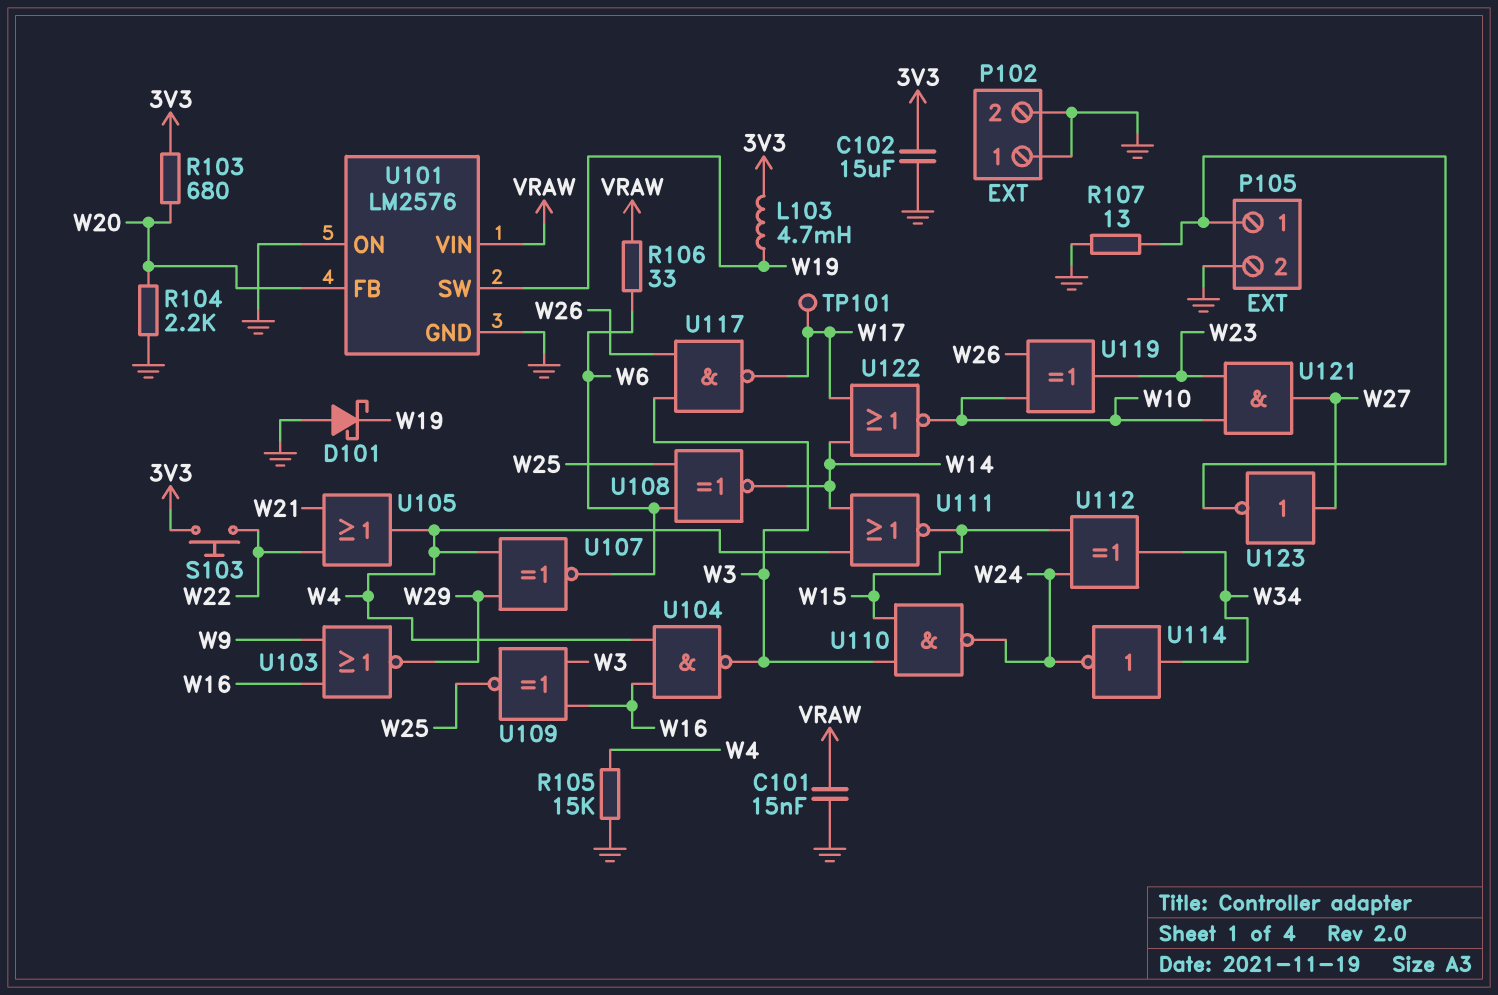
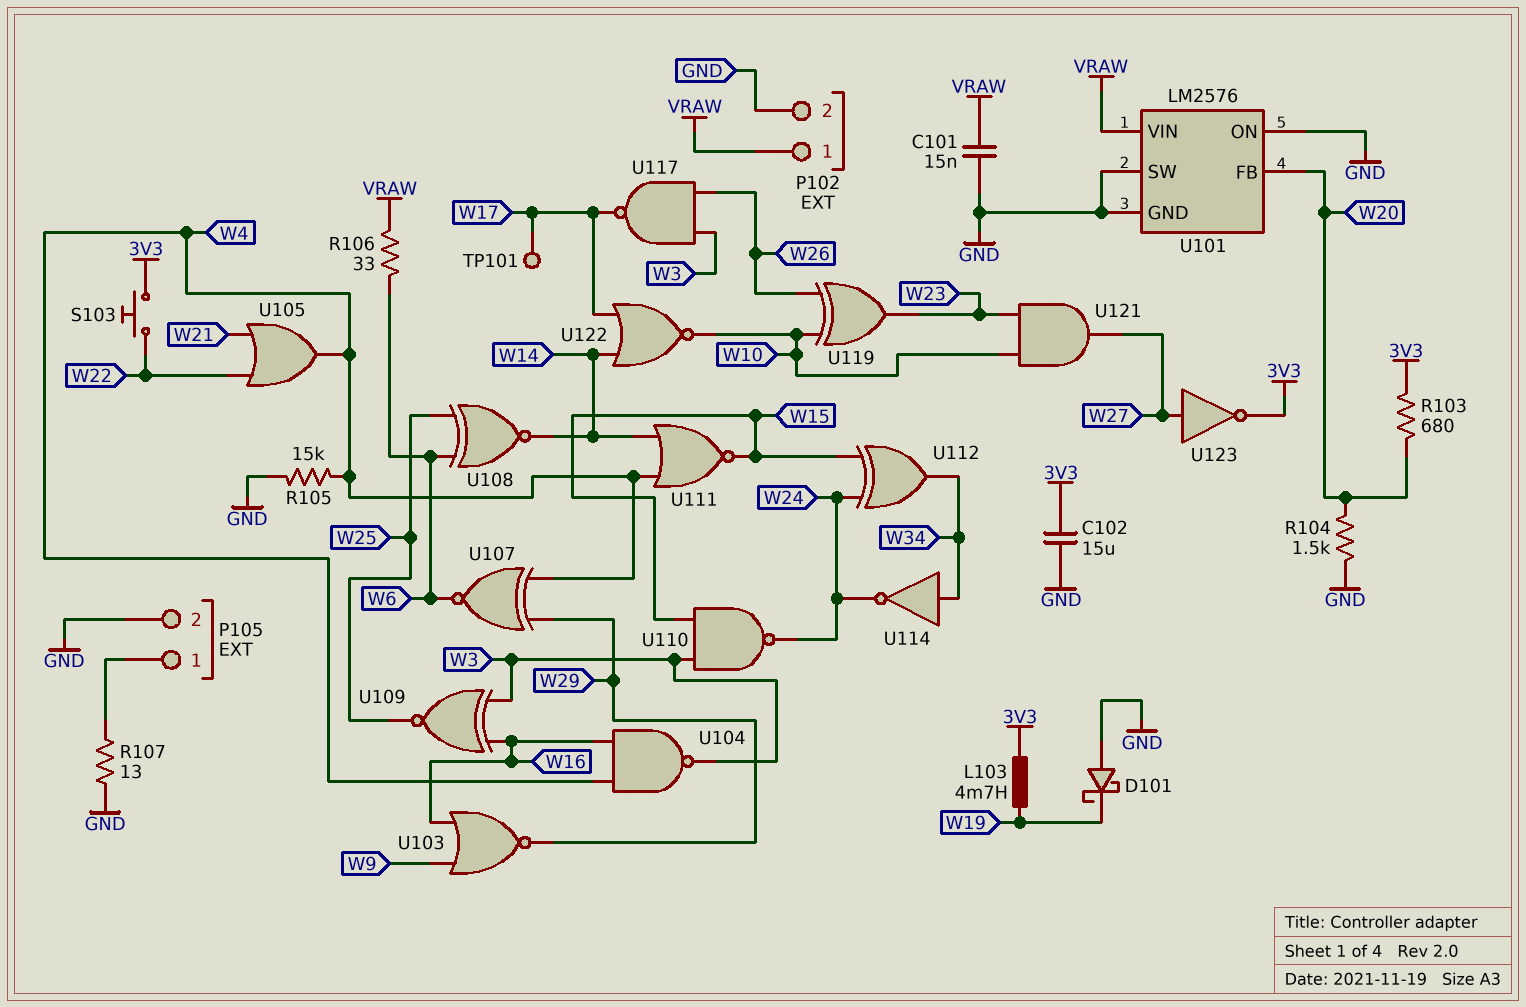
P102 pin 1: GND -> VRAW
R104: 2.2k (GND, W20) -> 1.5k (GND, W20)
U101 pin SW: W19 -> GND
U123: NOT (in W27, out P105/1) -> NOT (in W27, out 3V3)

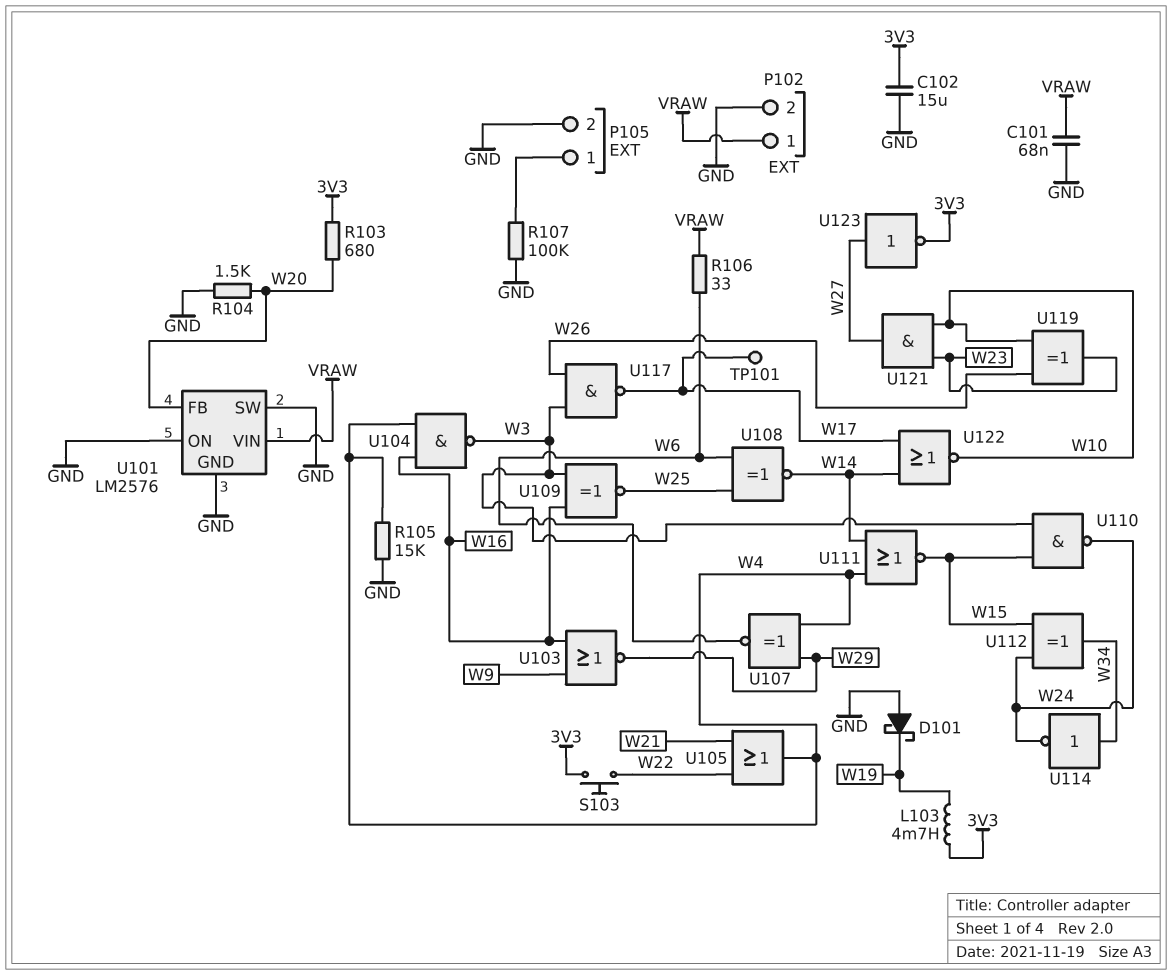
C101: 15nF (GND, VRAW) -> 68nF (GND, VRAW)
R107: 13 (GND, P105/1) -> 100k (GND, P105/1)

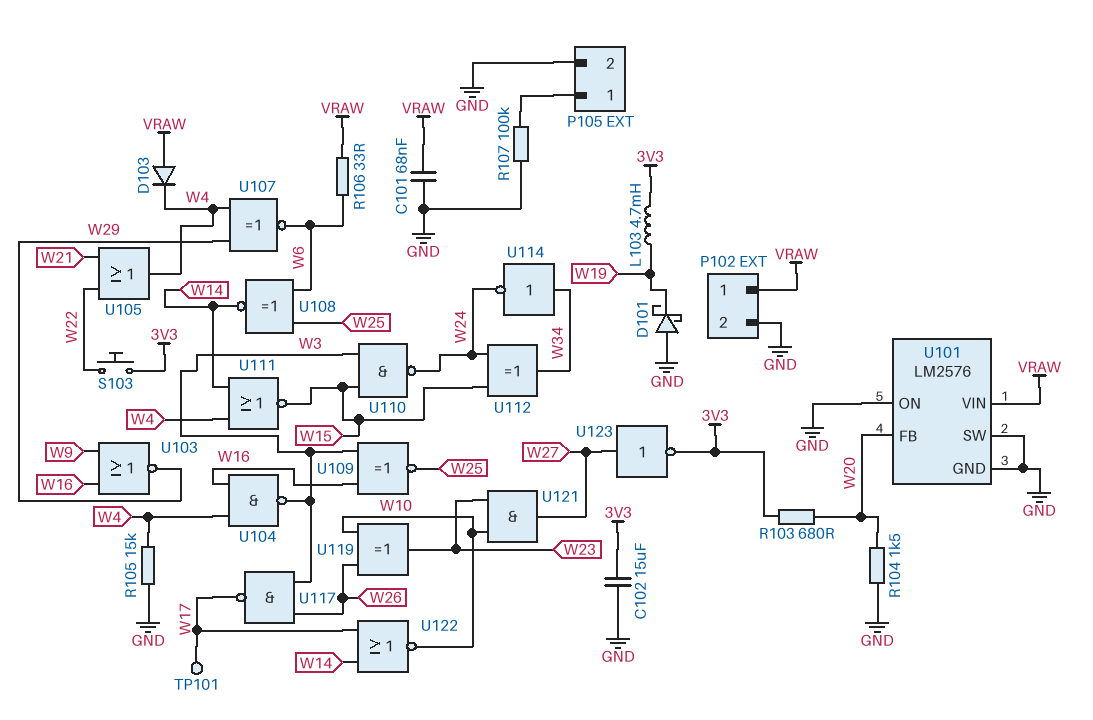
D103: none -> diode (A VRAW, K W4)

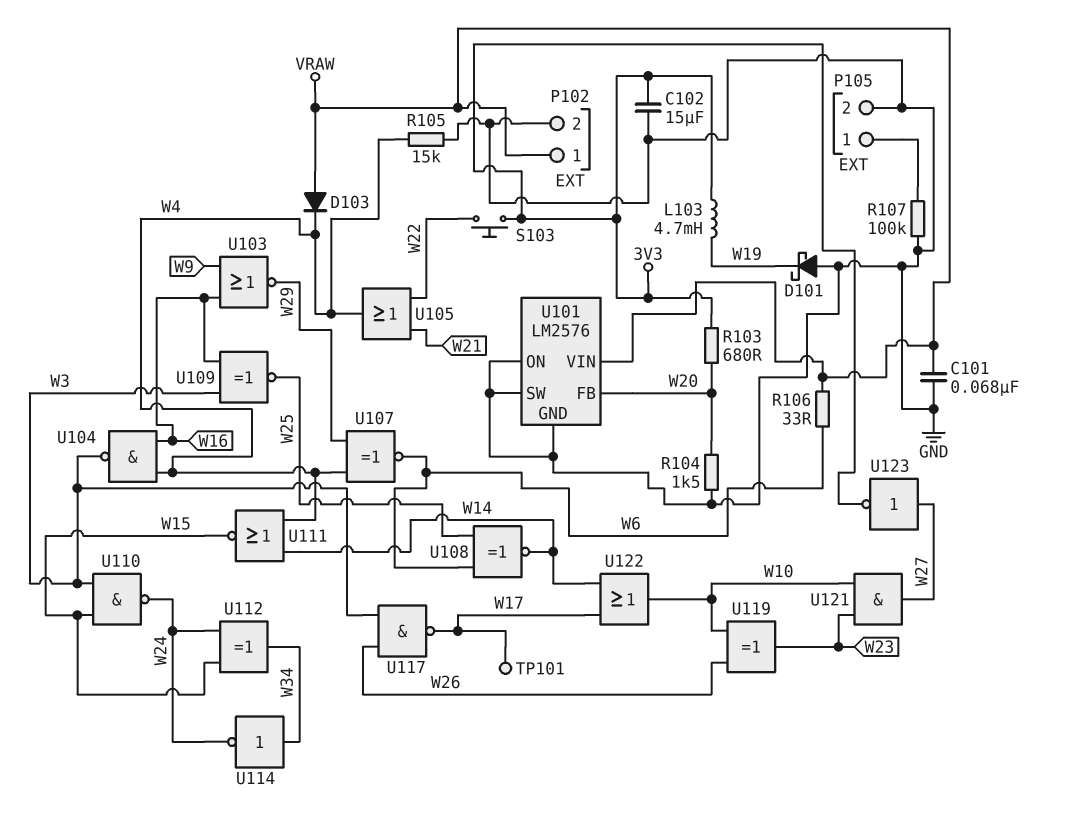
U122: NOR (in W14, in W17, out W10) -> OR (in W14, in W17, out W10)

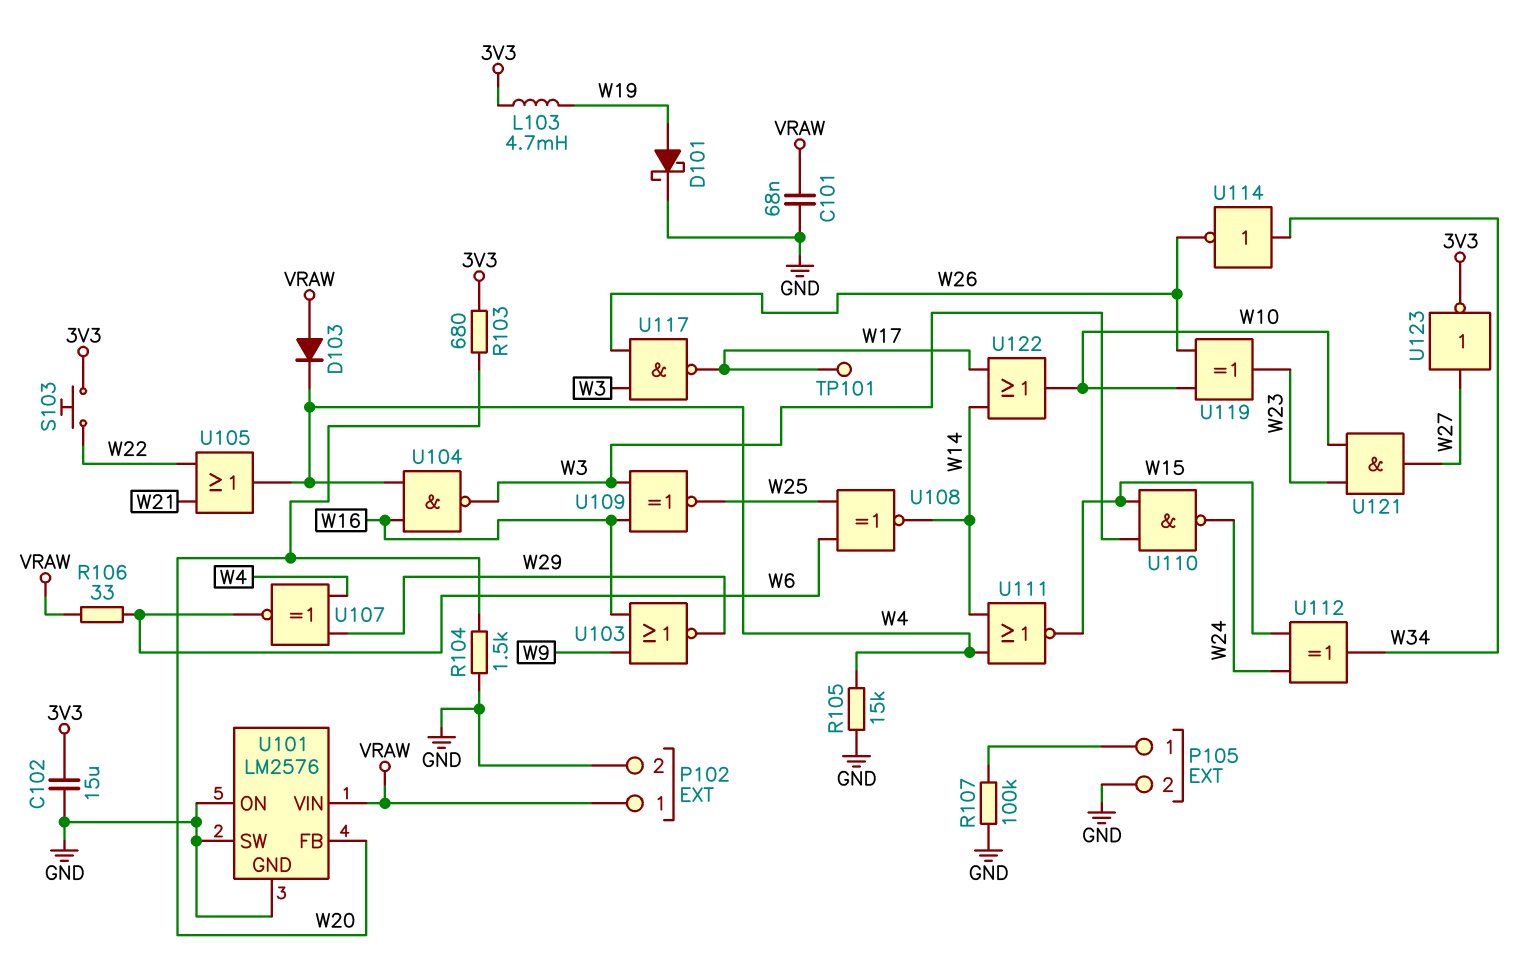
D101: schottky (A GND, K W19) -> schottky (A W19, K GND)
U114: NOT (in W34, out W24) -> NOT (in W34, out W26)

